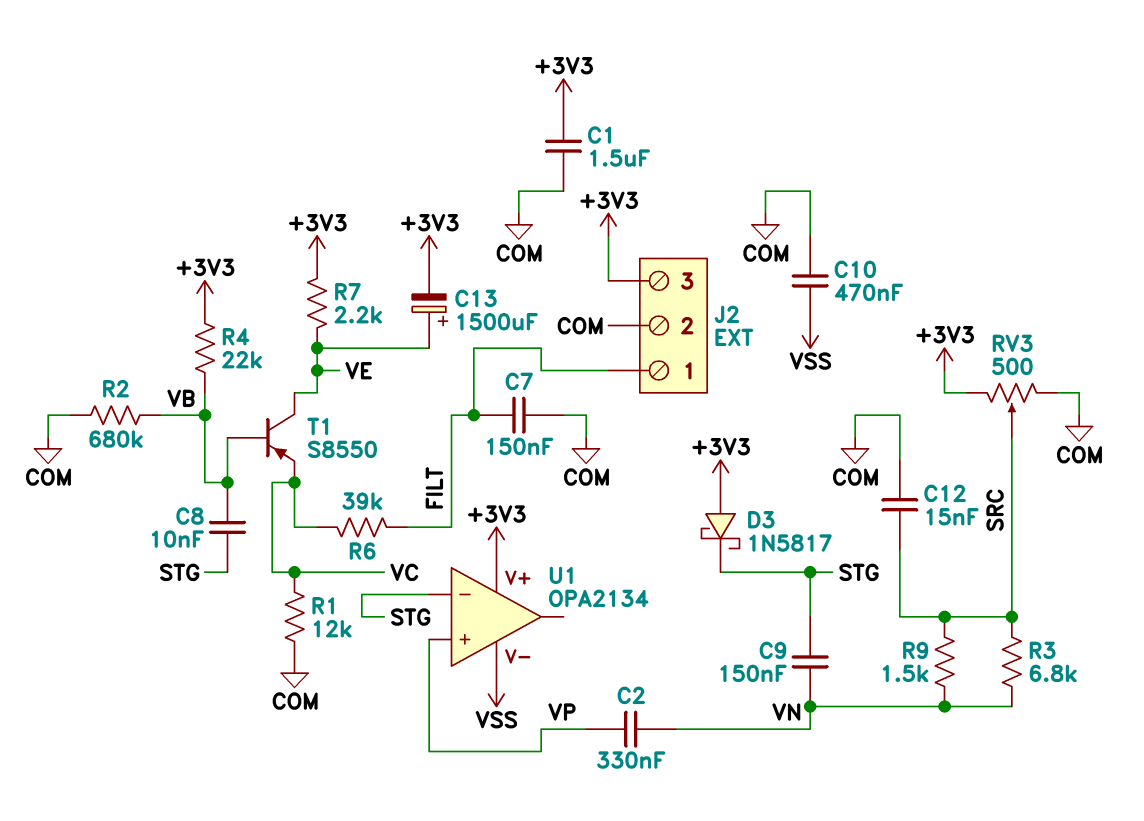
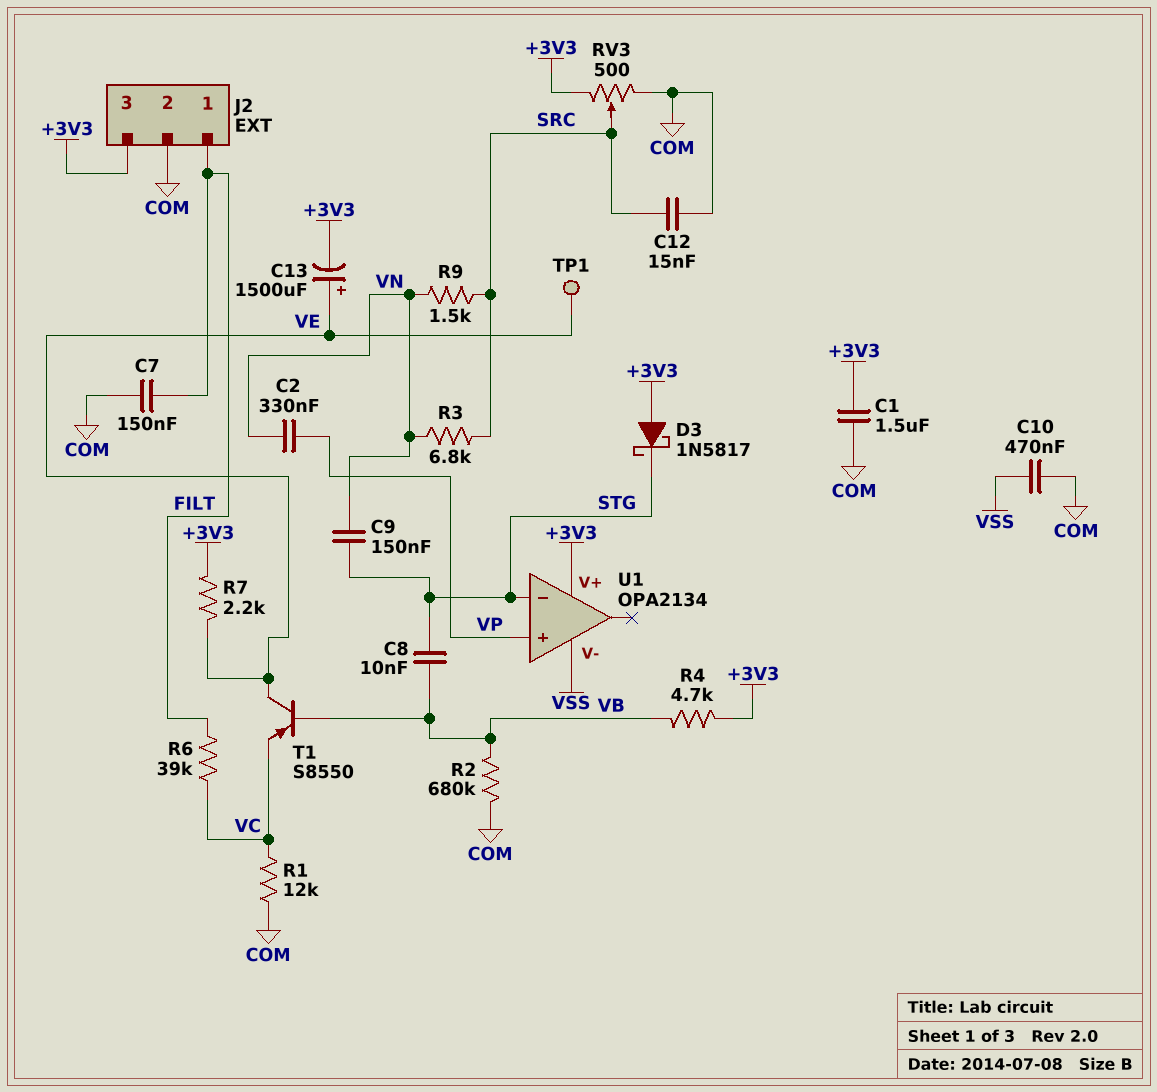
R4: 22k (+3V3, VB) -> 4.7k (+3V3, VB)
TP1: none -> test point (VE)

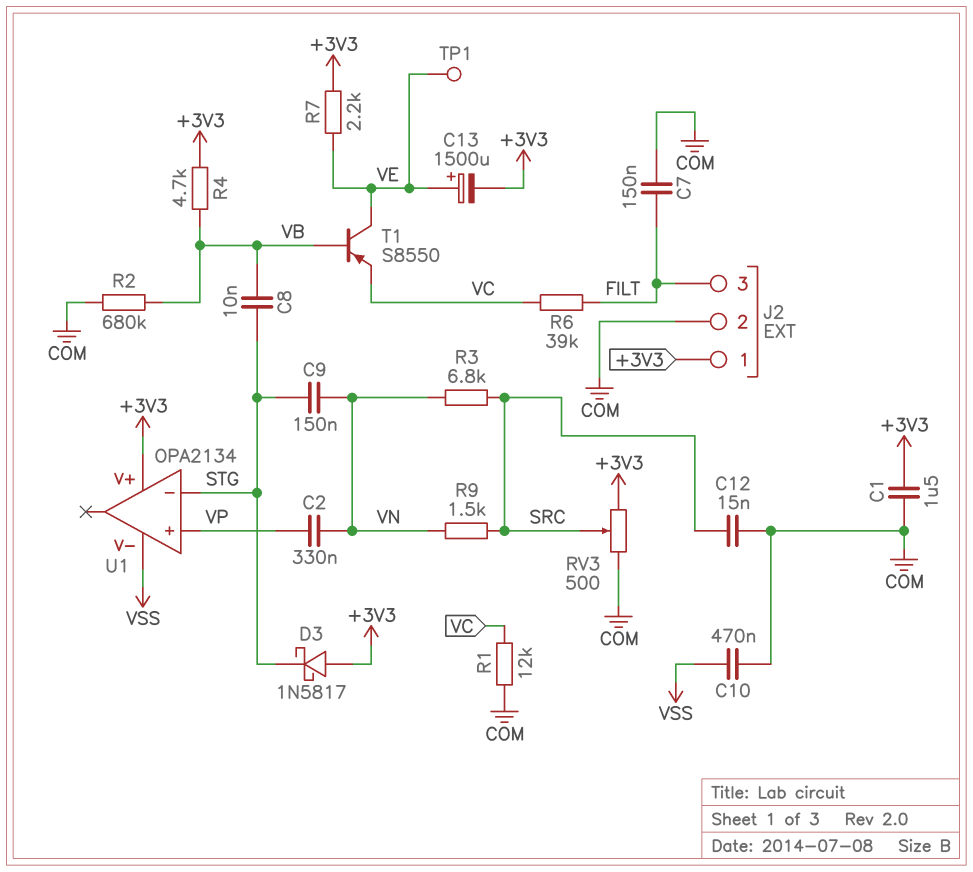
J2 pin 1: FILT -> +3V3
J2 pin 3: +3V3 -> FILT

